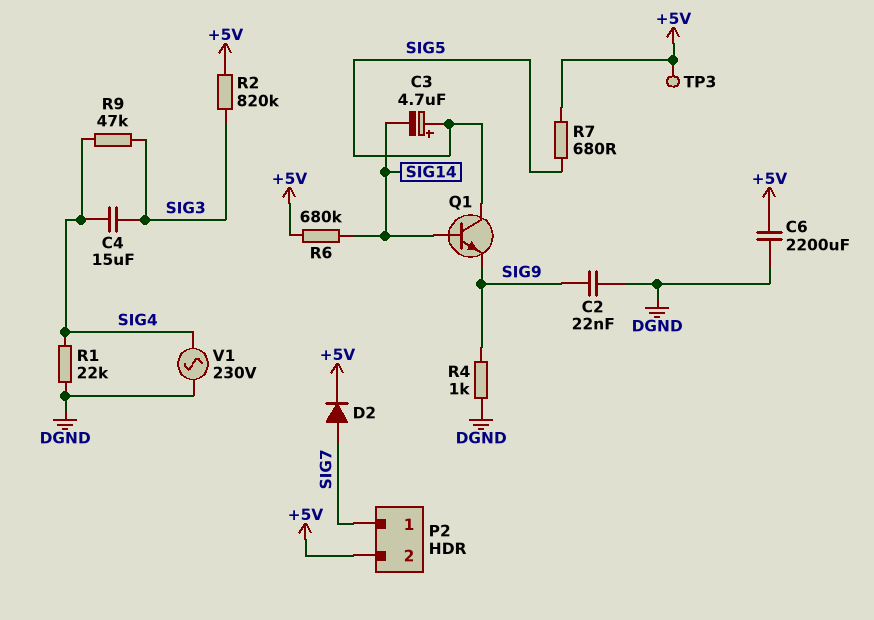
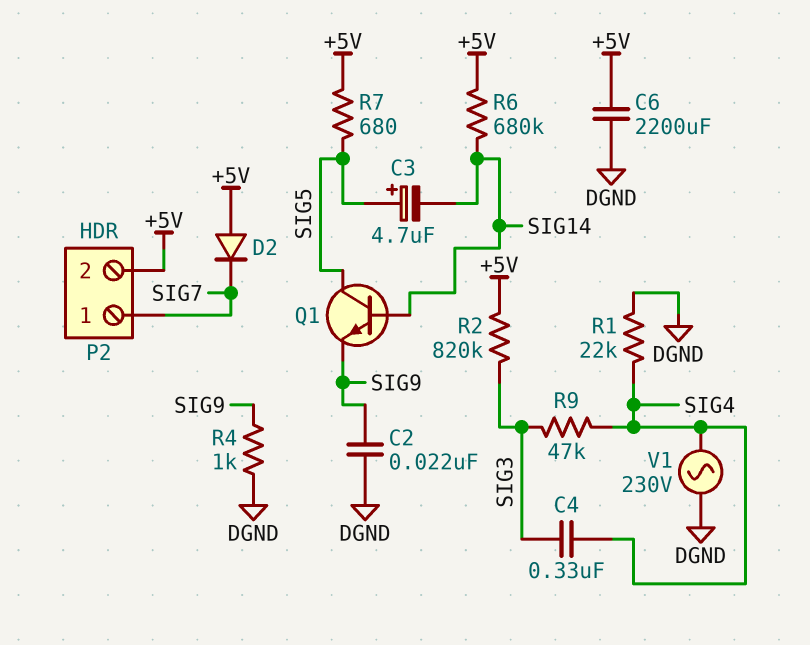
C4: 15uF (SIG3, SIG4) -> 330nF (SIG3, SIG4)
D2: diode (A SIG7, K +5V) -> diode (A +5V, K SIG7)
TP3: test point (+5V) -> none

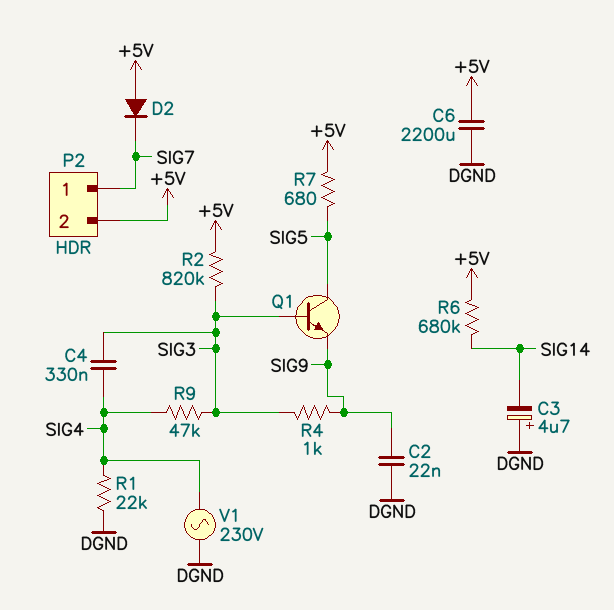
C3: 4.7uF (plus SIG5, minus SIG14) -> 4.7uF (plus DGND, minus SIG14)
Q1: NPN (B SIG14, C SIG5, E SIG9) -> NPN (B SIG3, C SIG5, E SIG9)
R4: 1k (DGND, SIG9) -> 1k (SIG3, SIG9)

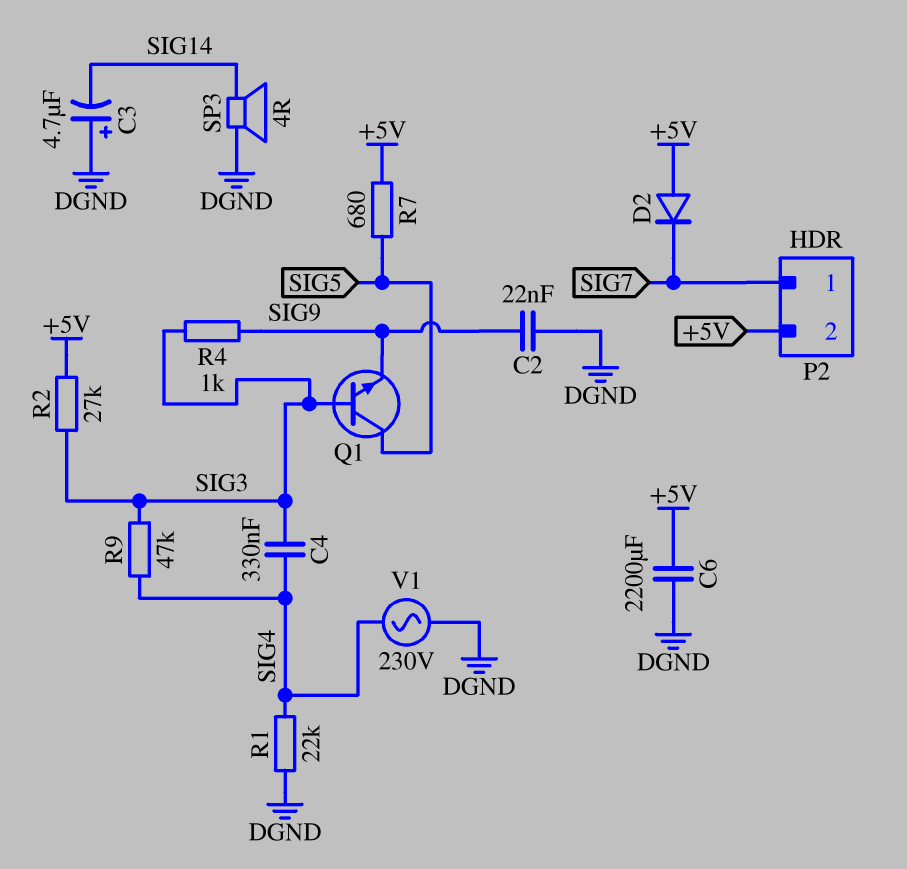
R2: 820k (+5V, SIG3) -> 27k (+5V, SIG3)
R6: 680k (+5V, SIG14) -> none
SP3: none -> speaker 4R (DGND, SIG14)

